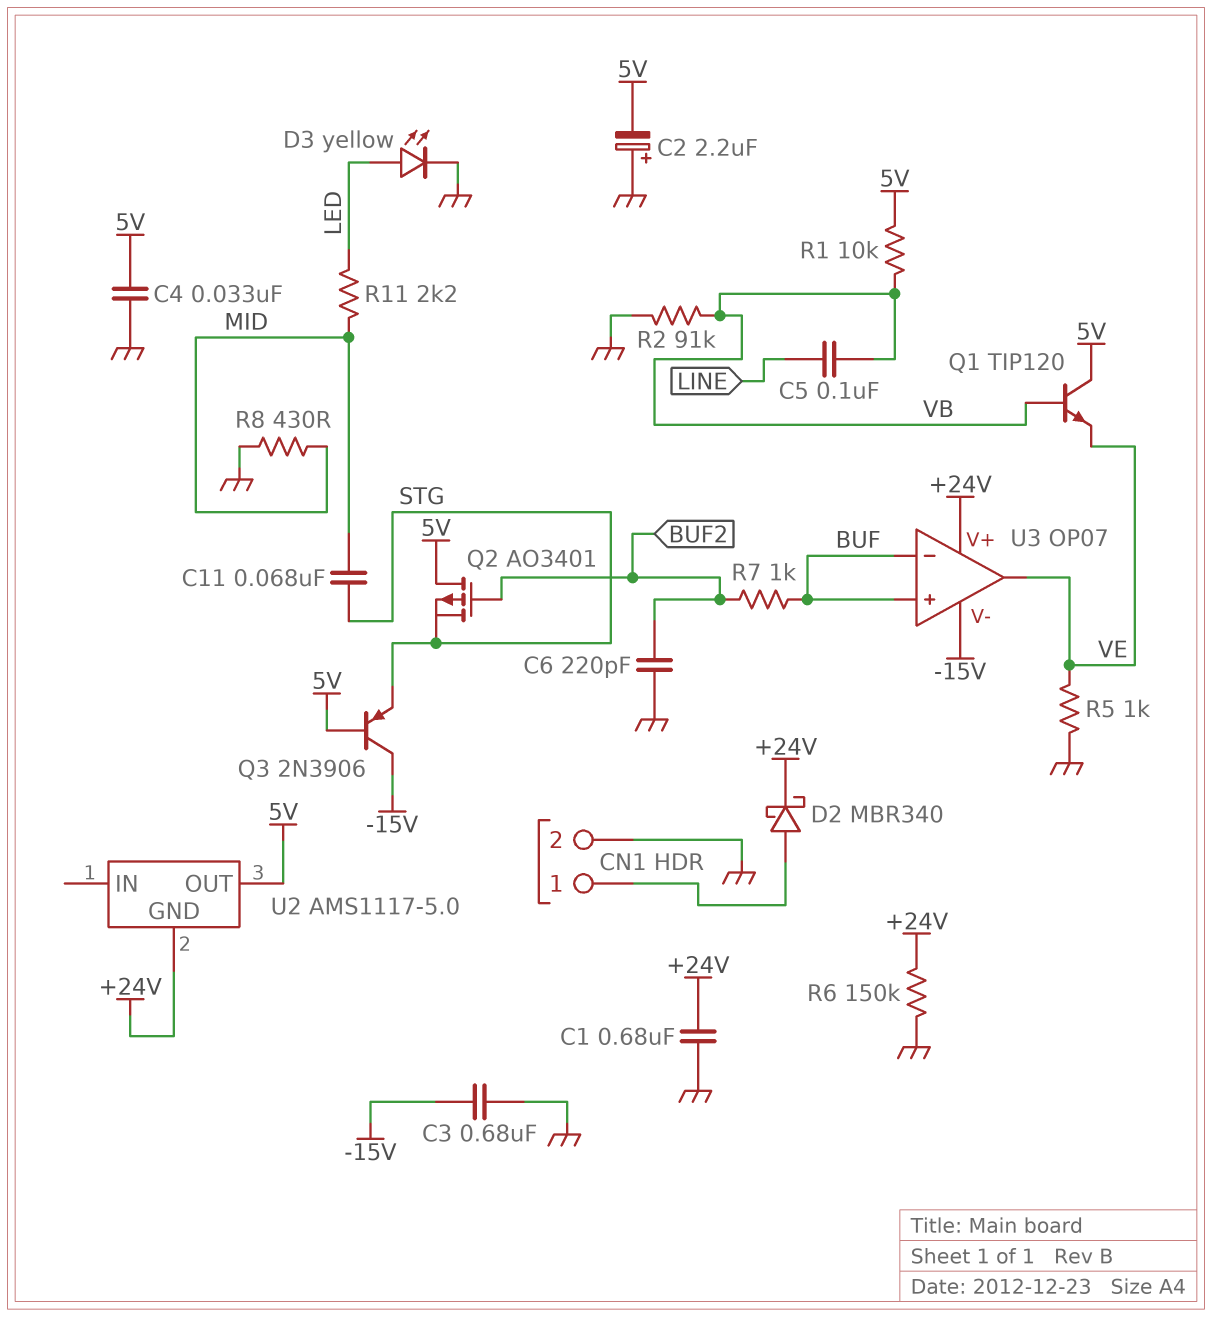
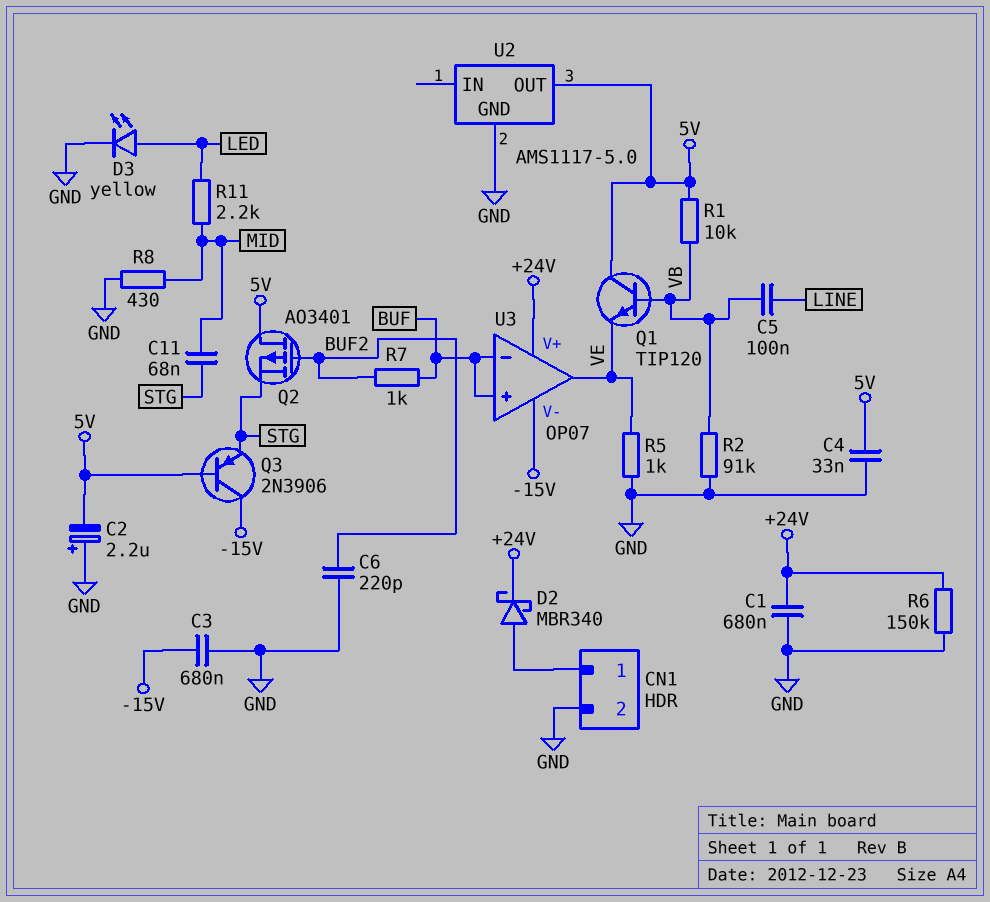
U2 pin GND: +24V -> GND

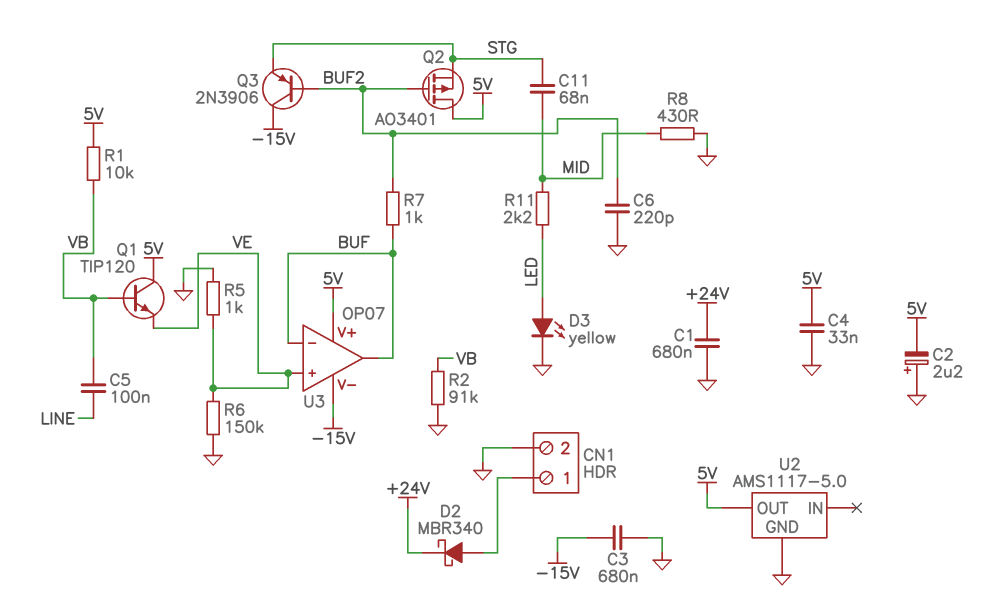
Q3: PNP 2N3906 (B 5V, C -15V, E STG) -> PNP 2N3906 (B BUF2, C -15V, E STG)
R6: 150k (+24V, GND) -> 150k (GND, VE)
U3 pin V+: +24V -> 5V
U3 pin in+: BUF -> VE
U3 pin out: VE -> BUF

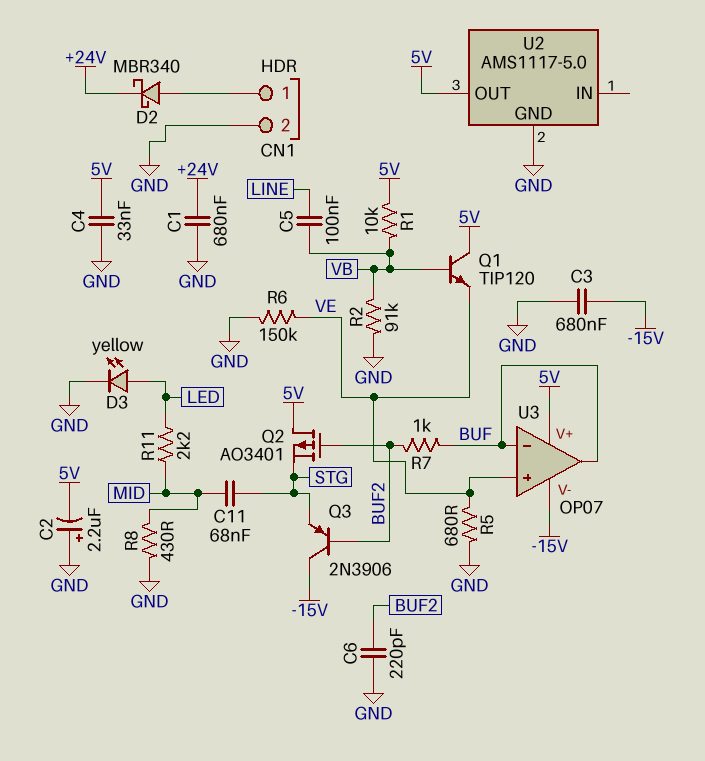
R5: 1k (GND, VE) -> 680 (GND, VE)

